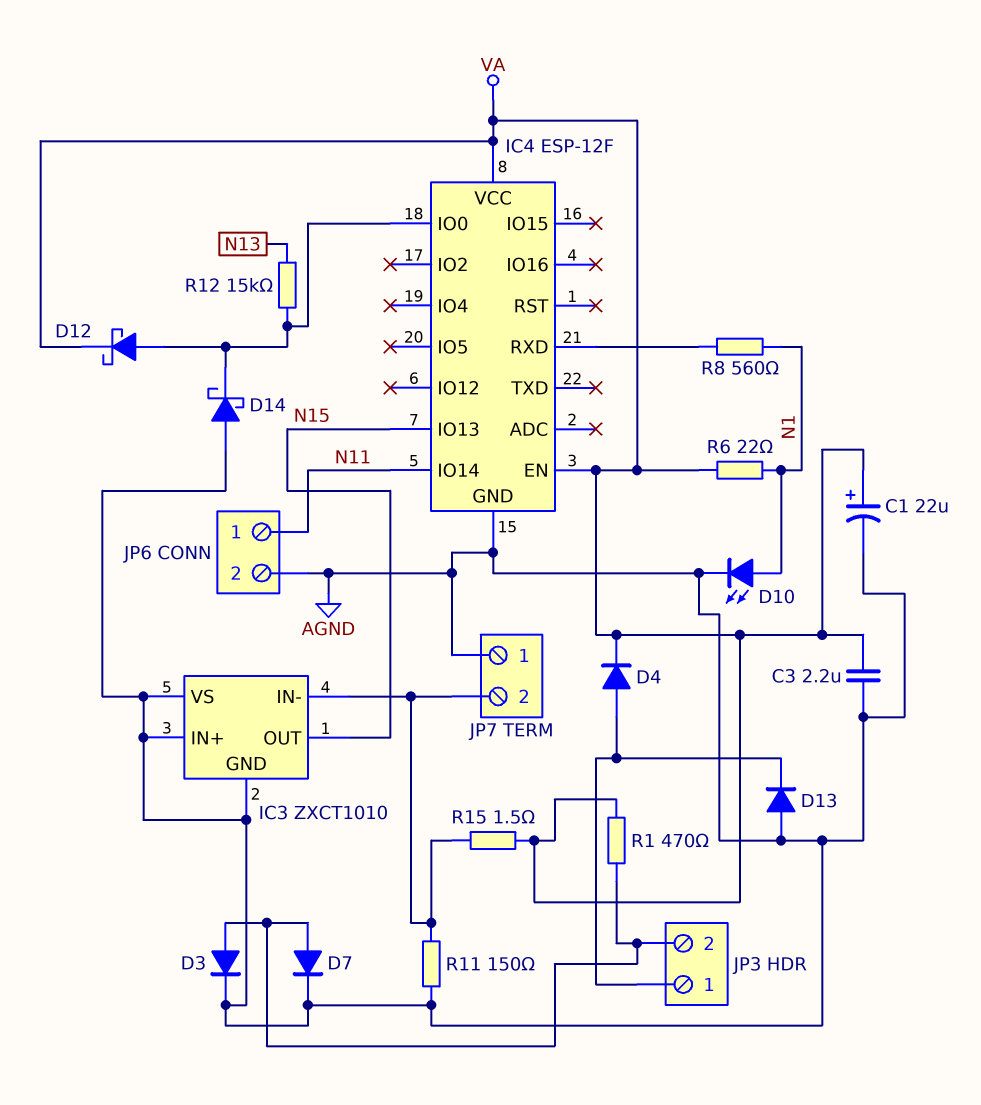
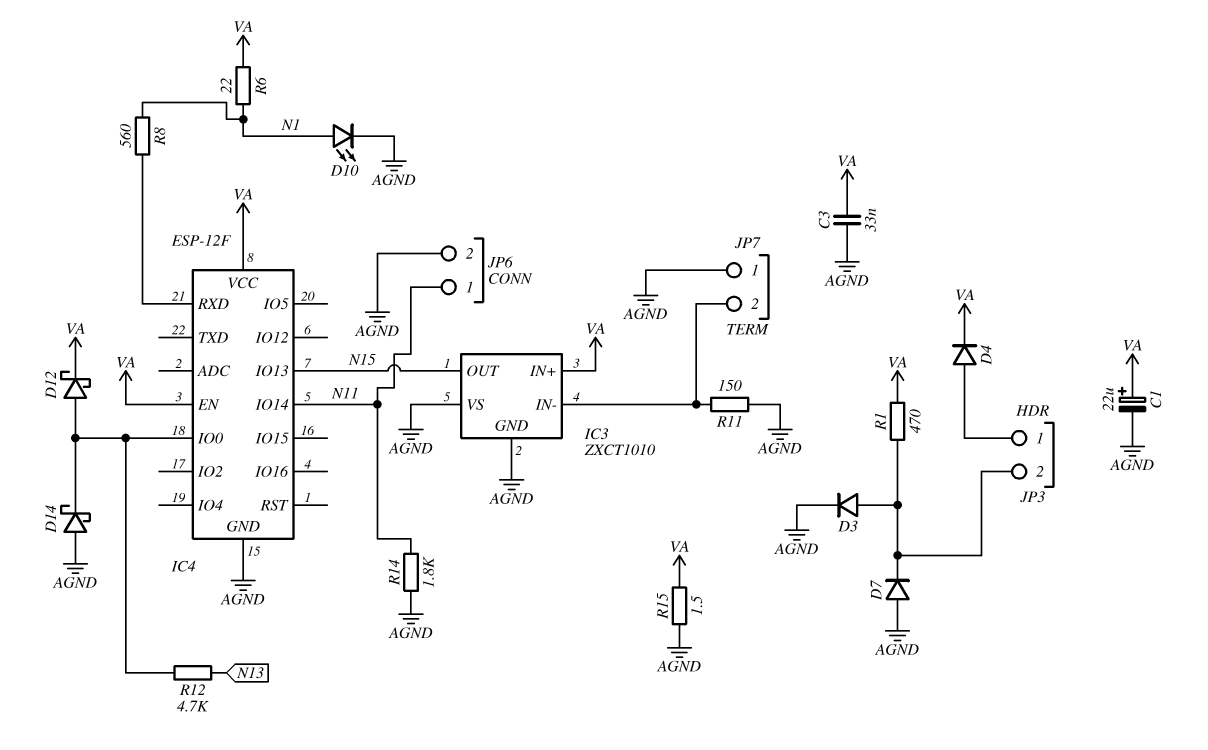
C3: 2.2uF (AGND, VA) -> 33nF (AGND, VA)
D7: diode (A JP3/2, K AGND) -> diode (A AGND, K JP3/2)
D13: diode (A AGND, K JP3/1) -> none
IC3 pin IN+: AGND -> VA
R12: 15k (IC4/IO0, N13) -> 4.7k (IC4/IO0, N13)
R14: none -> 1.8k (AGND, N11)
R15: 1.5 (IC3/IN-, VA) -> 1.5 (AGND, VA)

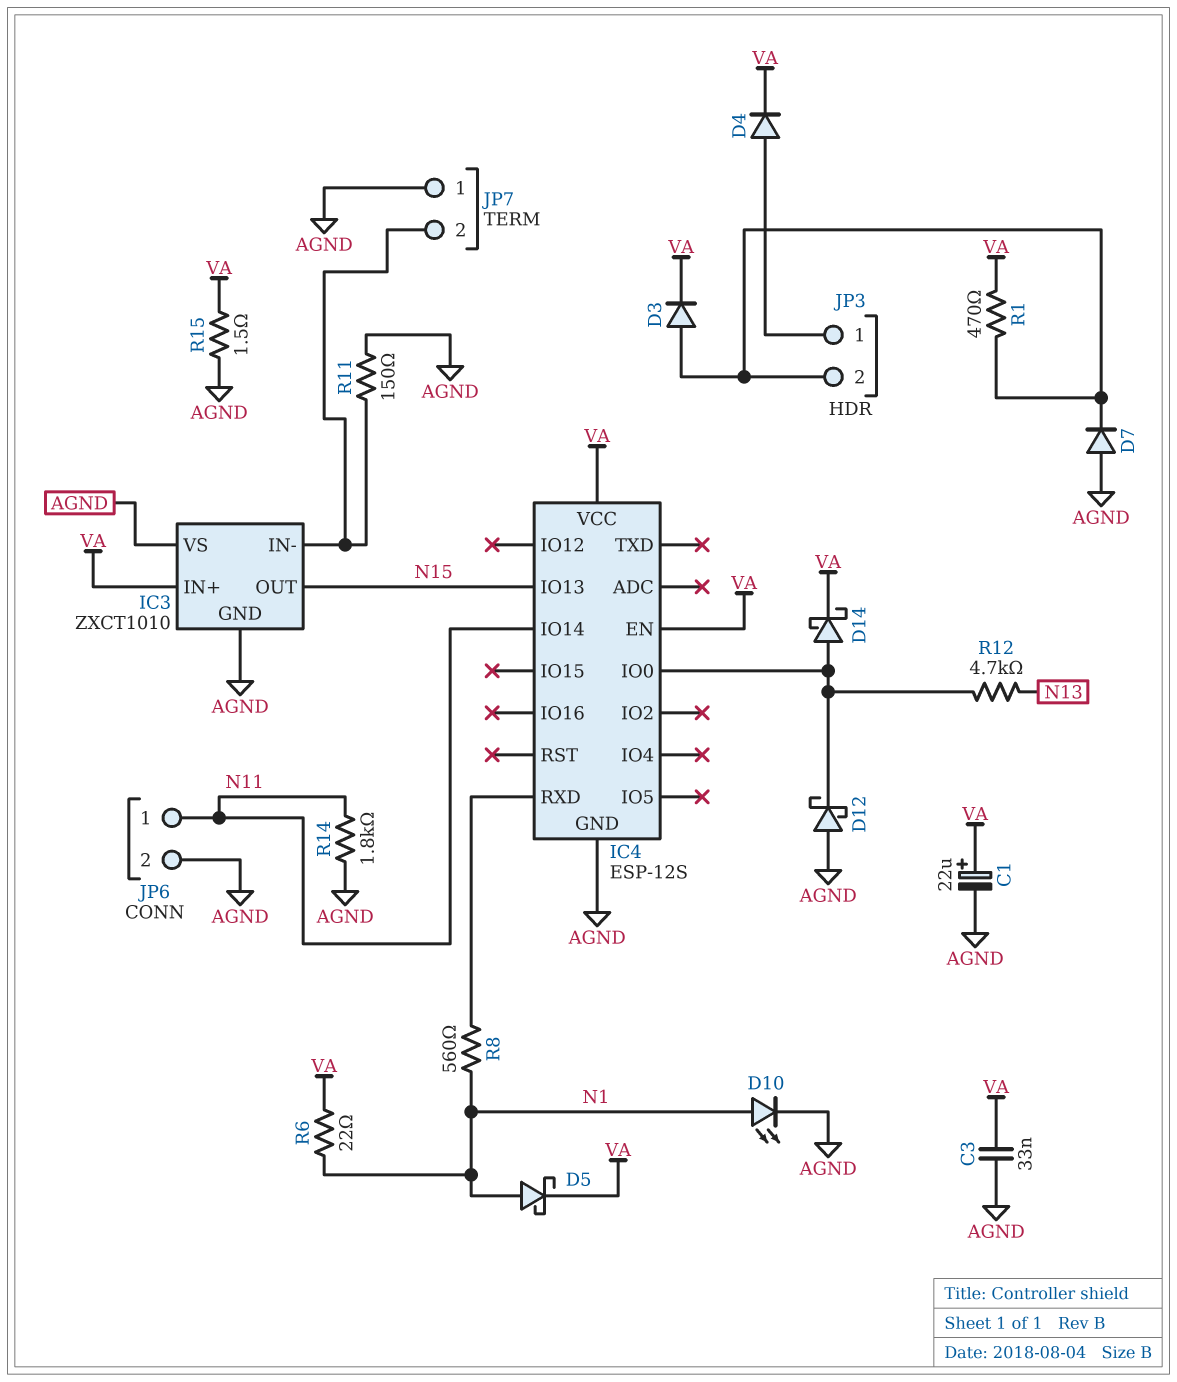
D3: diode (A JP3/2, K AGND) -> diode (A JP3/2, K VA)
D5: none -> schottky (A N1, K VA)
D12: schottky (A IC4/IO0, K VA) -> schottky (A AGND, K IC4/IO0)
D14: schottky (A AGND, K IC4/IO0) -> schottky (A IC4/IO0, K VA)
IC4: ESP-12F -> ESP-12S

